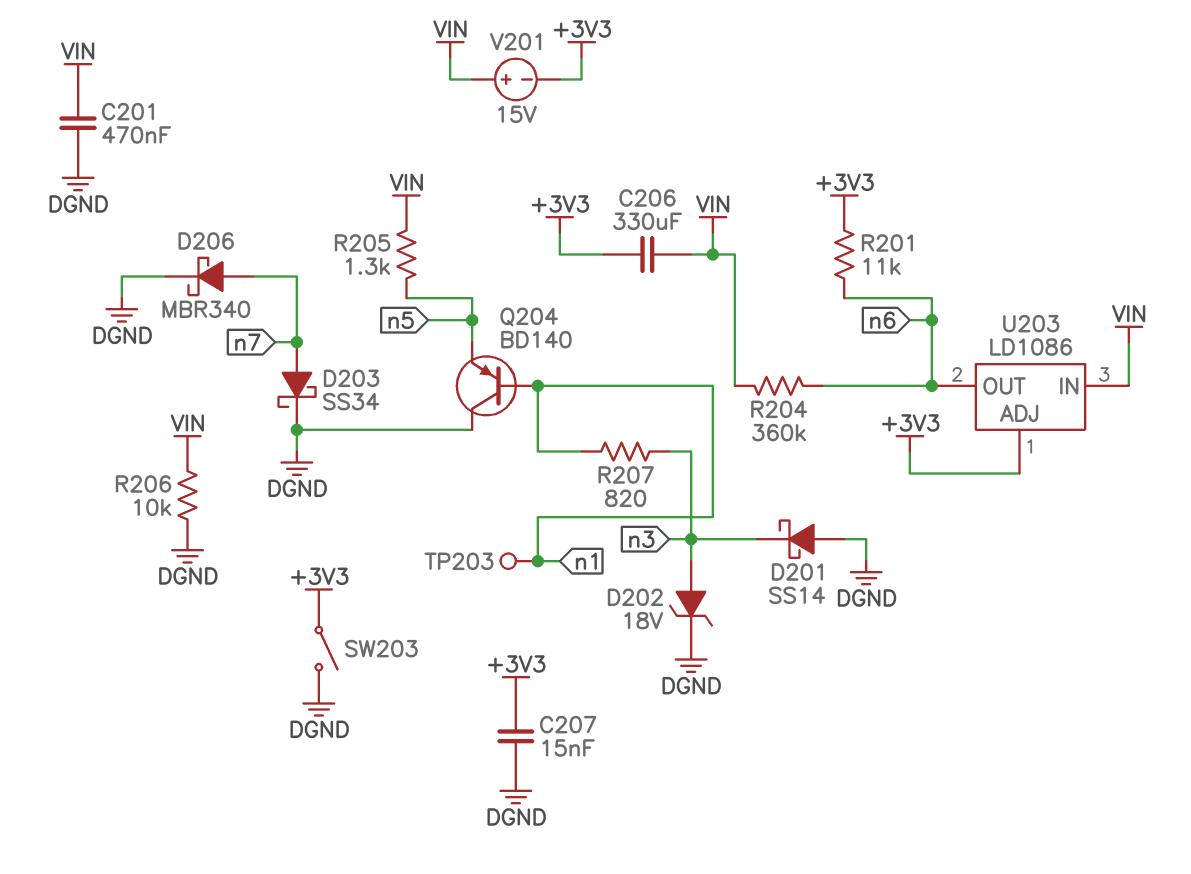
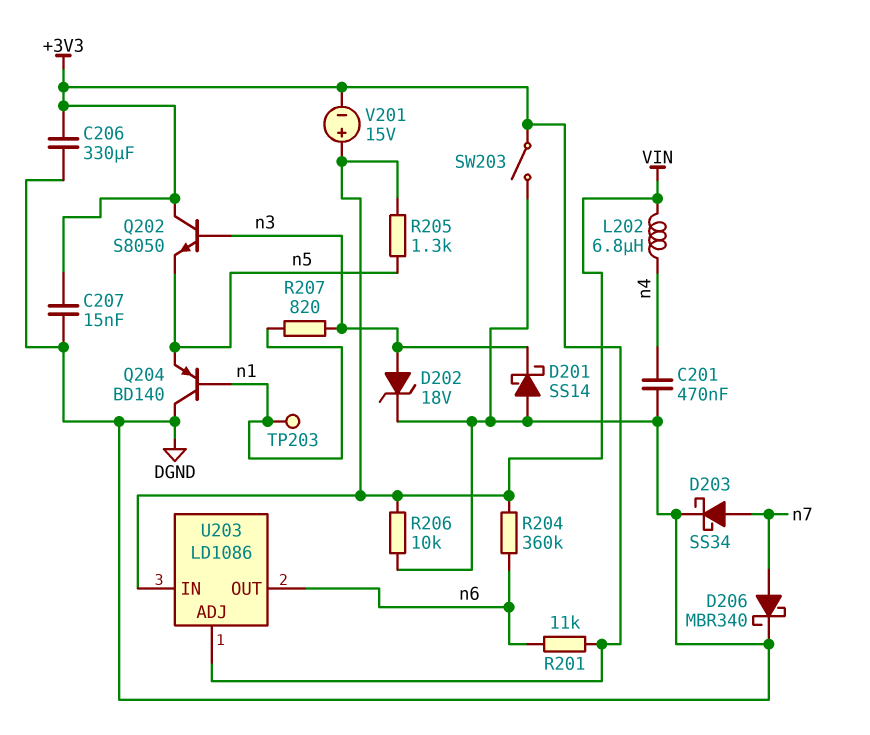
C201: 470nF (DGND, VIN) -> 470nF (DGND, n4)
C206: 330uF (+3V3, VIN) -> 330uF (+3V3, DGND)
L202: none -> 6.8uH (VIN, n4)
Q202: none -> NPN S8050 (B n3, C +3V3, E n5)

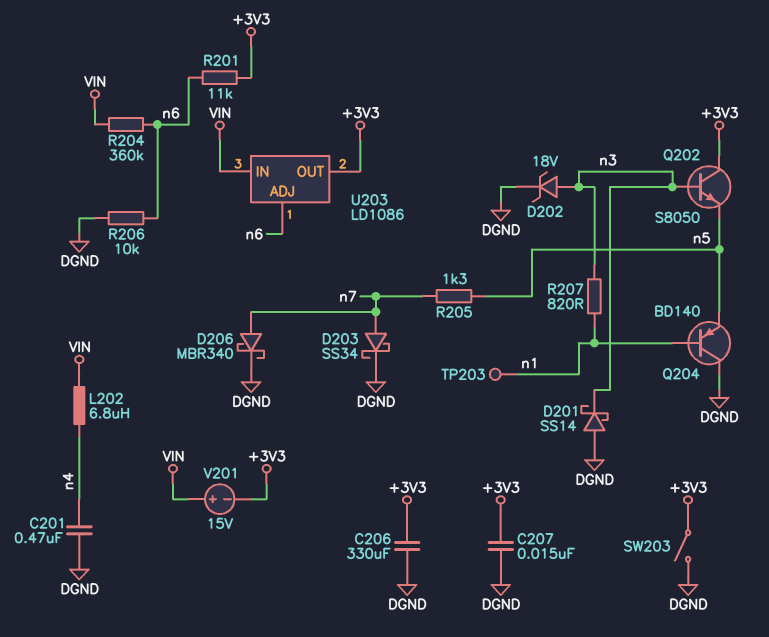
R205: 1.3k (VIN, n5) -> 1.3k (n5, n7)
R206: 10k (DGND, VIN) -> 10k (DGND, n6)
U203 pin ADJ: +3V3 -> n6
U203 pin OUT: n6 -> +3V3

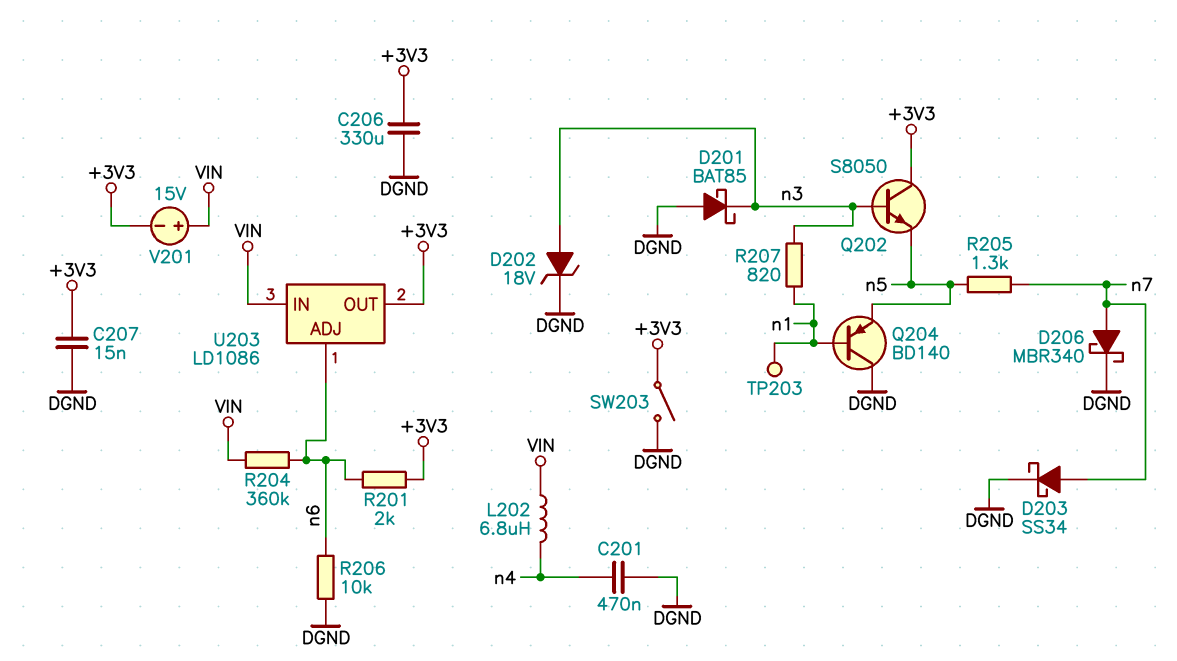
D201: schottky SS14 (A DGND, K n3) -> schottky BAT85 (A DGND, K n3)
R201: 11k (+3V3, n6) -> 2k (+3V3, n6)

